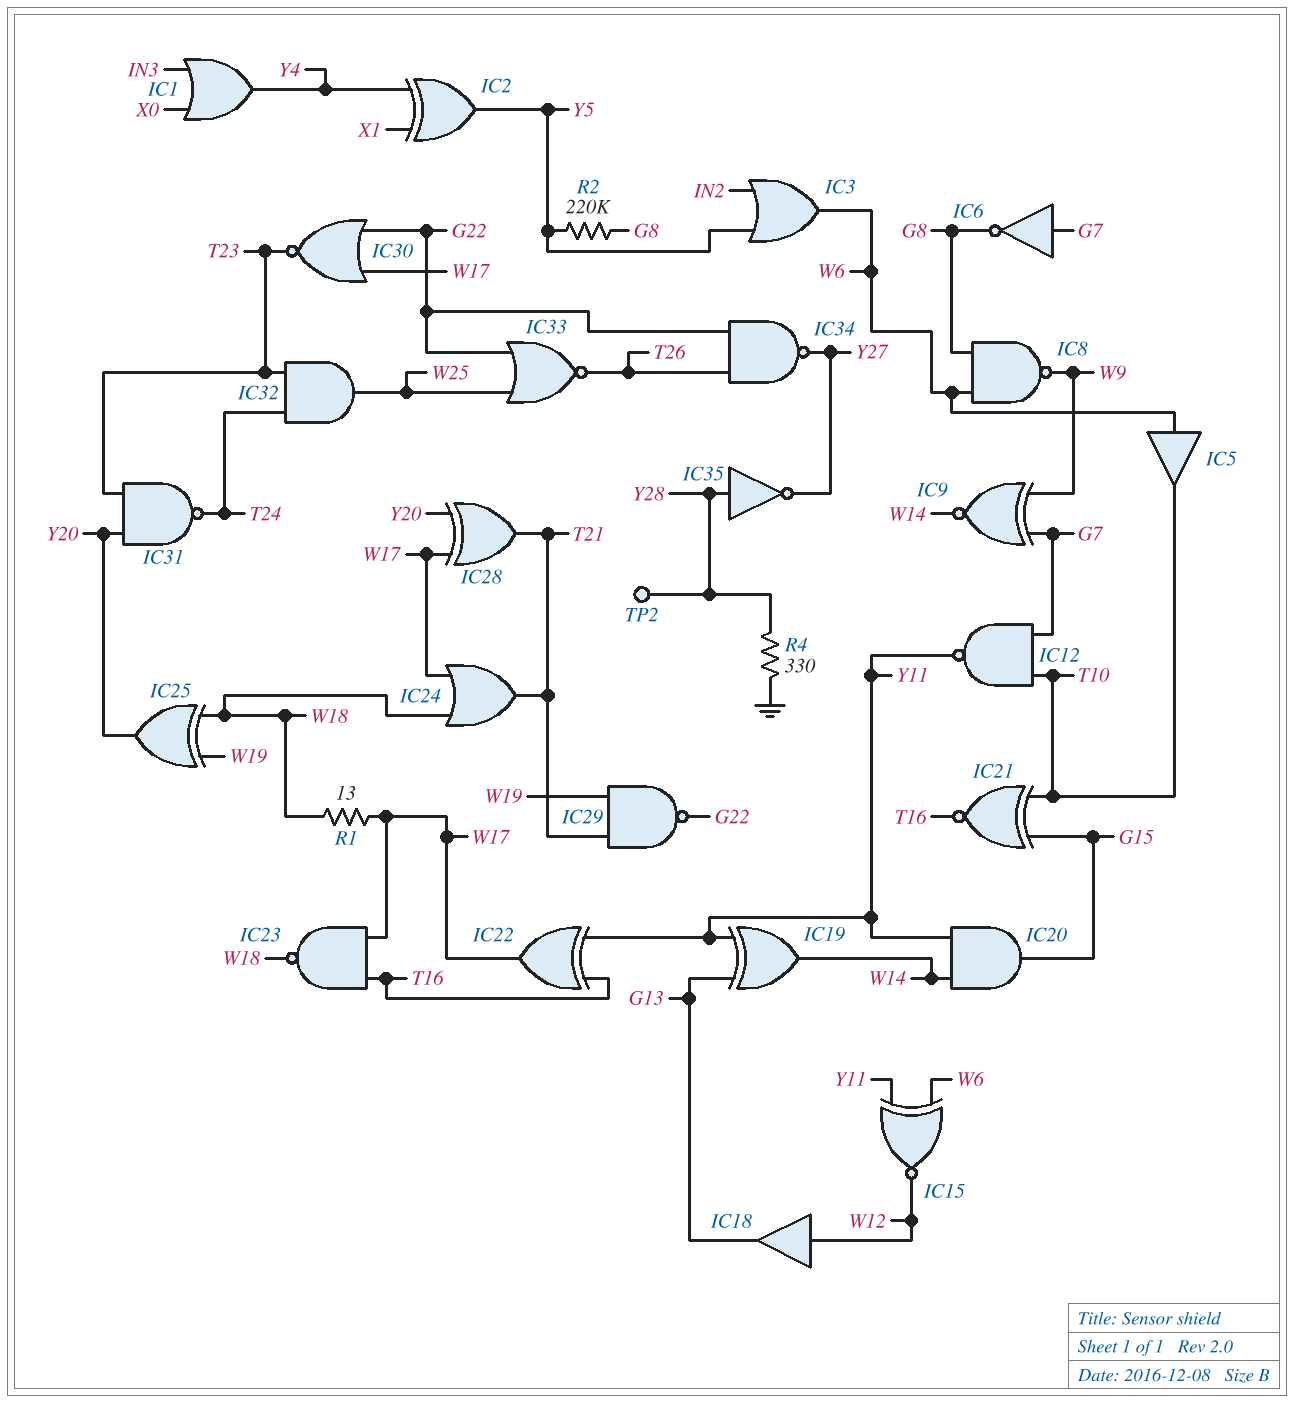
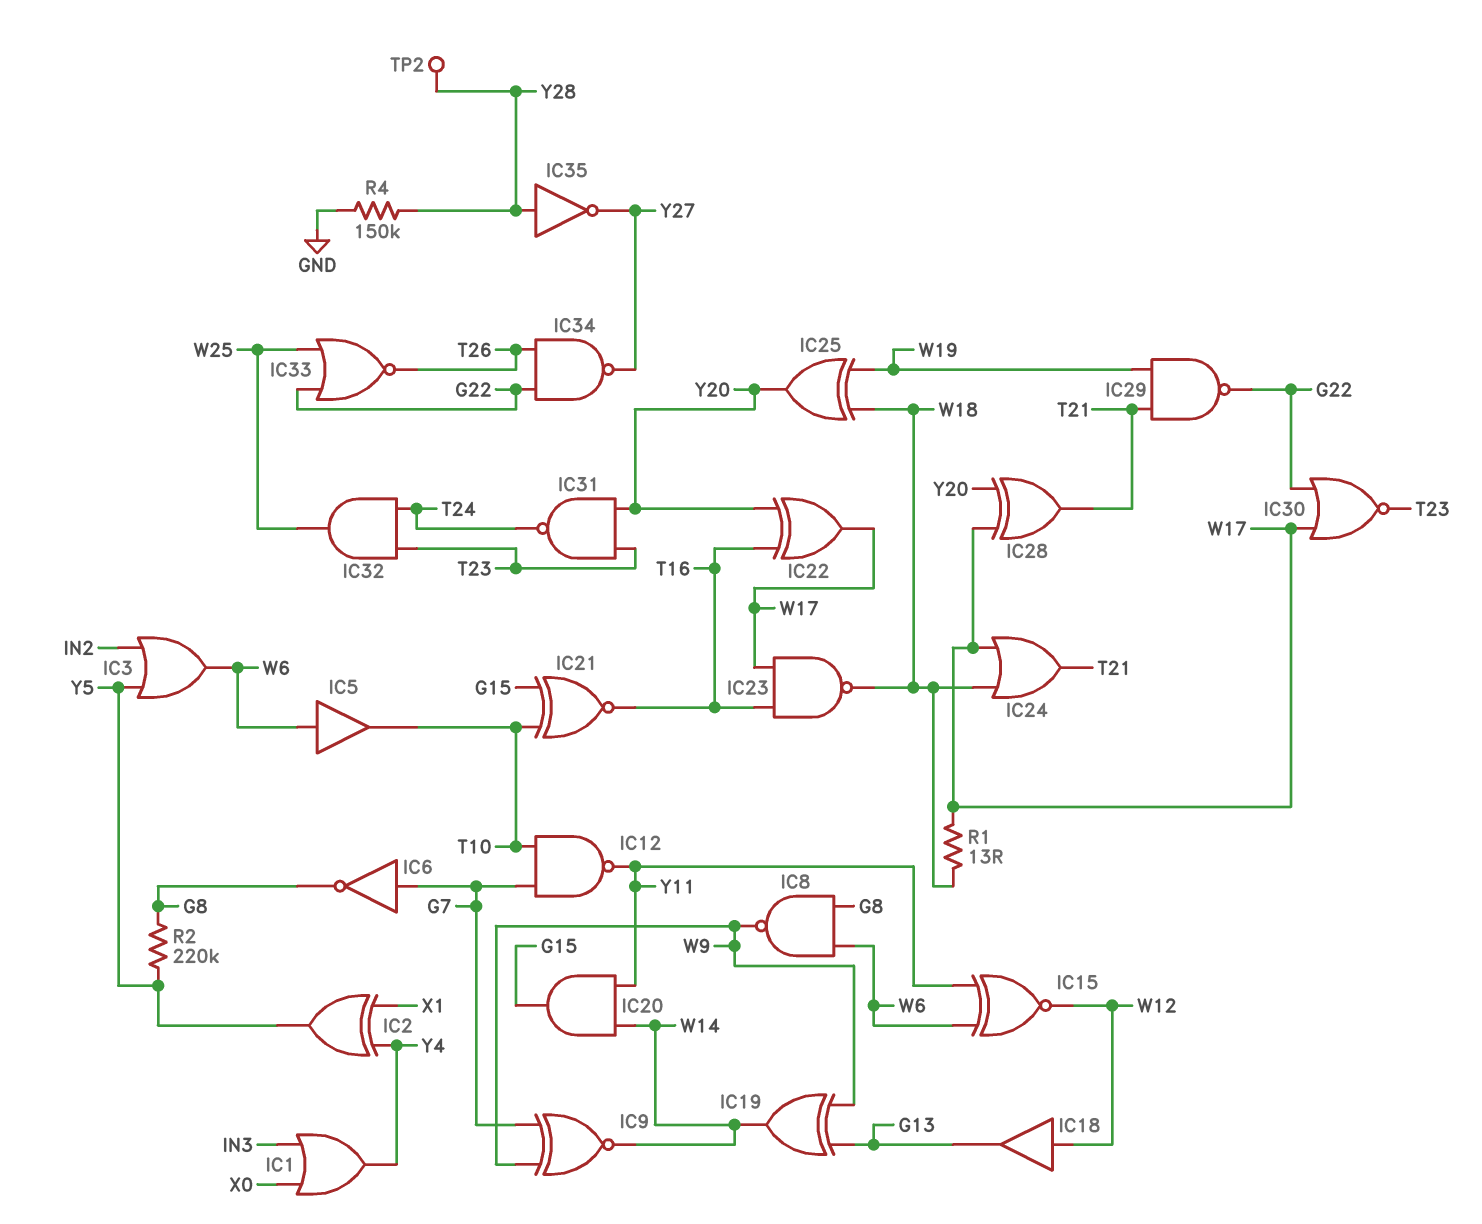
IC19: XOR (in G13, in Y11, out W14) -> XOR (in G13, in W9, out W14)
IC22: XOR (in T16, in Y11, out W17) -> XOR (in T16, in Y20, out W17)
R4: 330 (GND, Y28) -> 150k (GND, Y28)

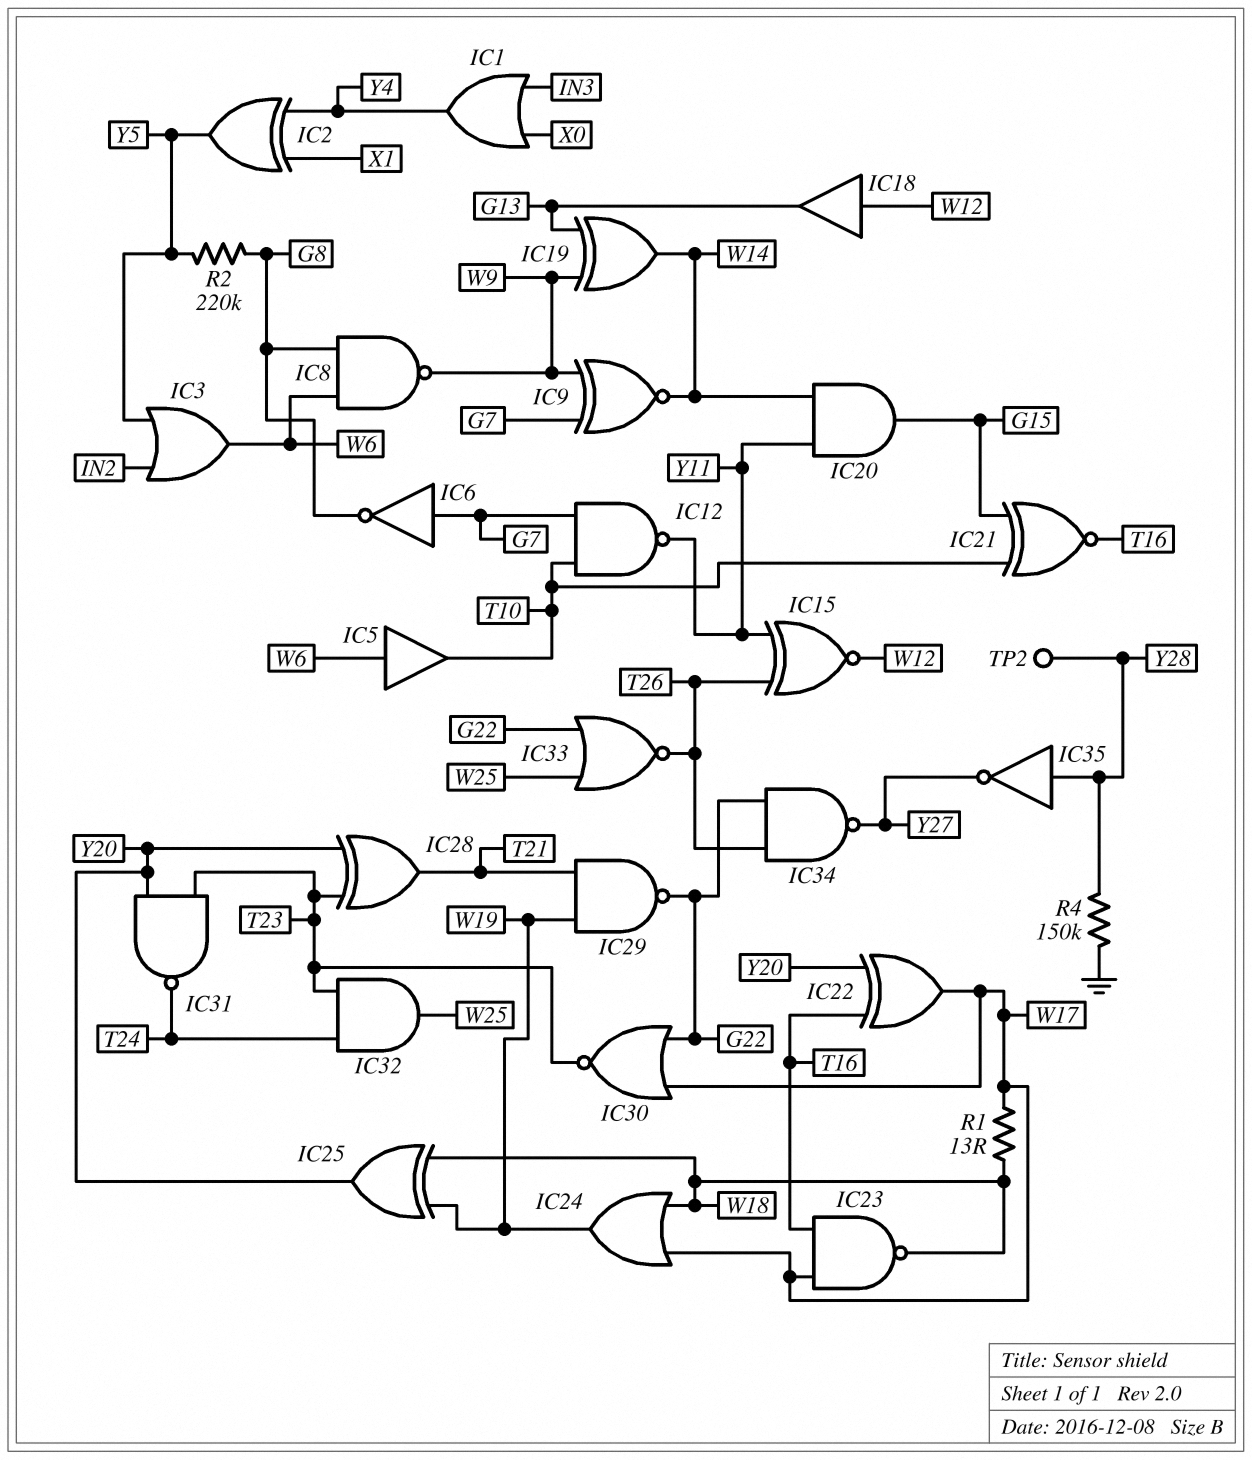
IC15: XNOR (in W6, in Y11, out W12) -> XNOR (in T26, in Y11, out W12)
IC24: OR (in W17, in W18, out T21) -> OR (in W17, in W18, out W19)
IC28: XOR (in W17, in Y20, out T21) -> XOR (in T23, in Y20, out T21)

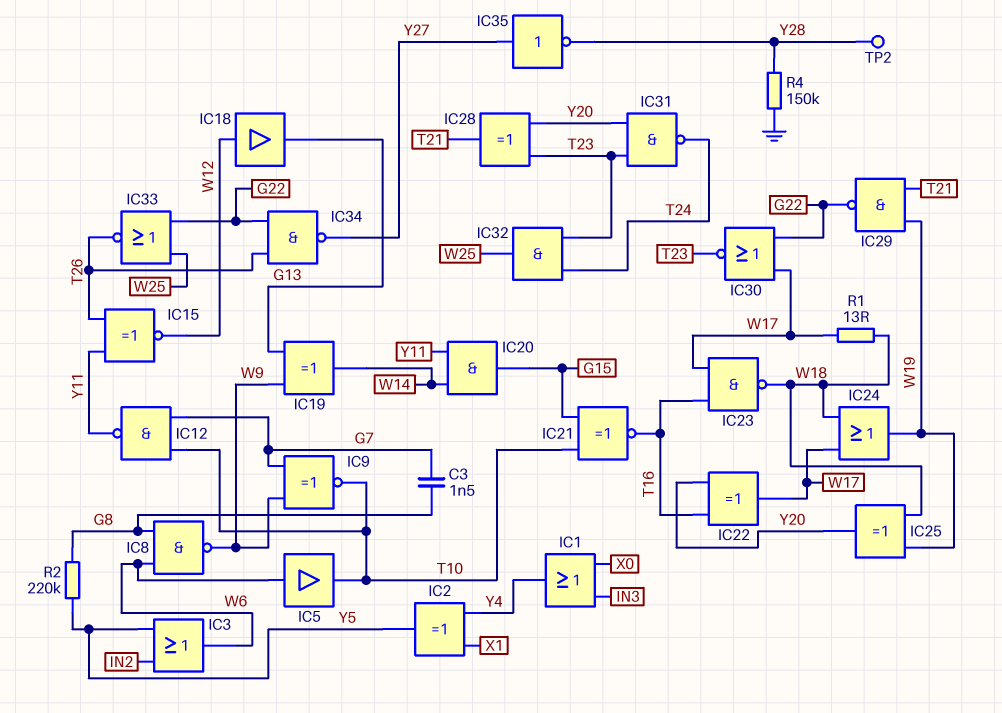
C3: none -> 1.5nF (G7, G8)
IC6: NOT (in G7, out G8) -> none
IC9: XNOR (in G7, in W9, out W14) -> XNOR (in G7, in W9, out T10)
IC35: NOT (in Y28, out Y27) -> NOT (in Y27, out Y28)

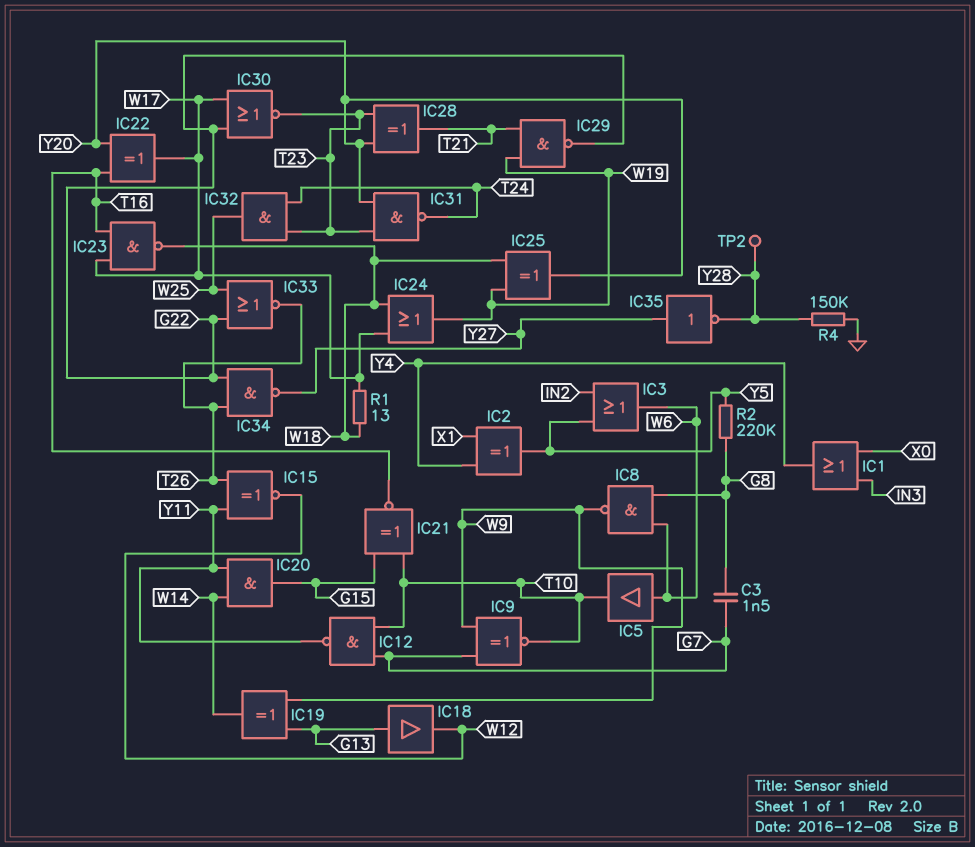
IC18: buffer (in W12, out G13) -> buffer (in G13, out W12)

